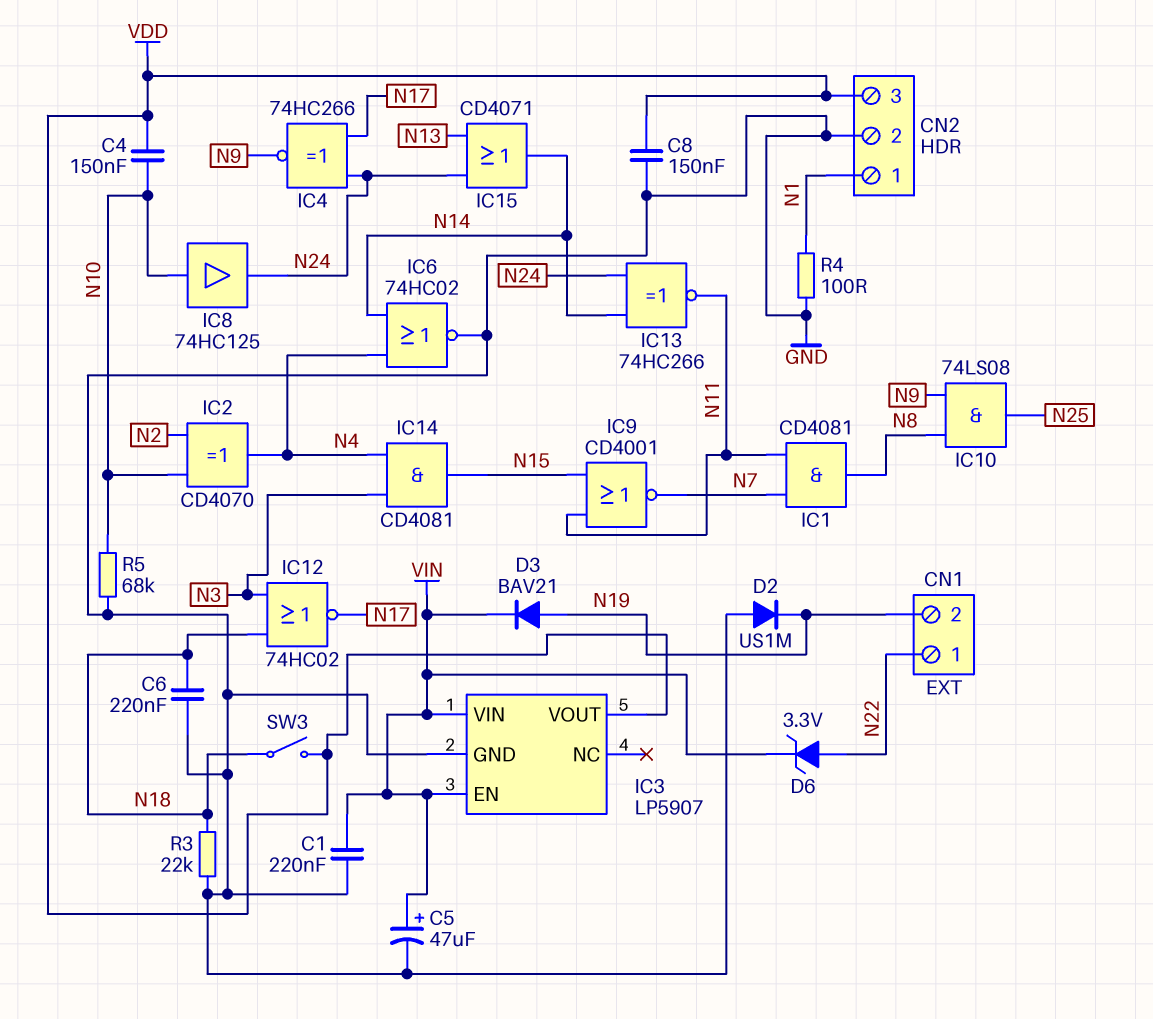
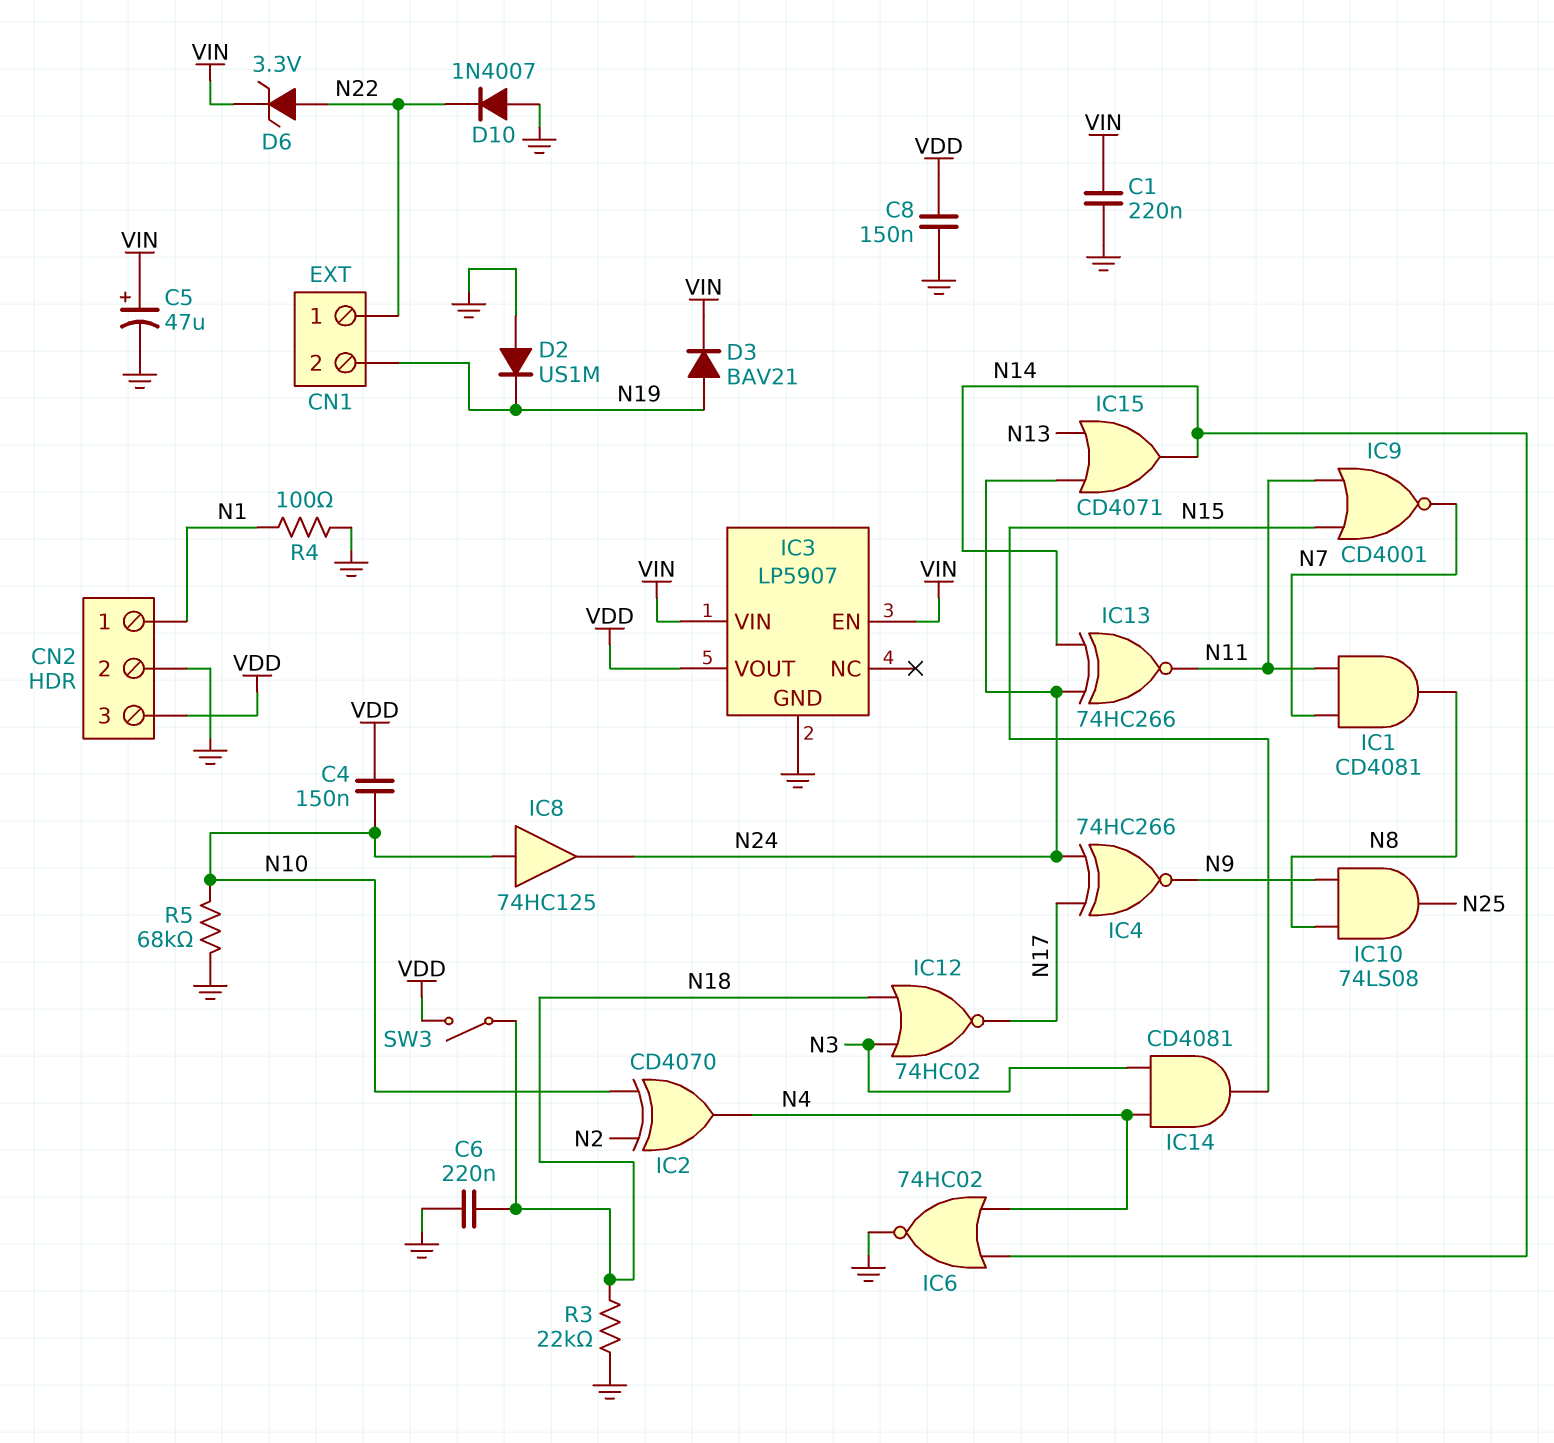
D10: none -> diode 1N4007 (A GND, K N22)

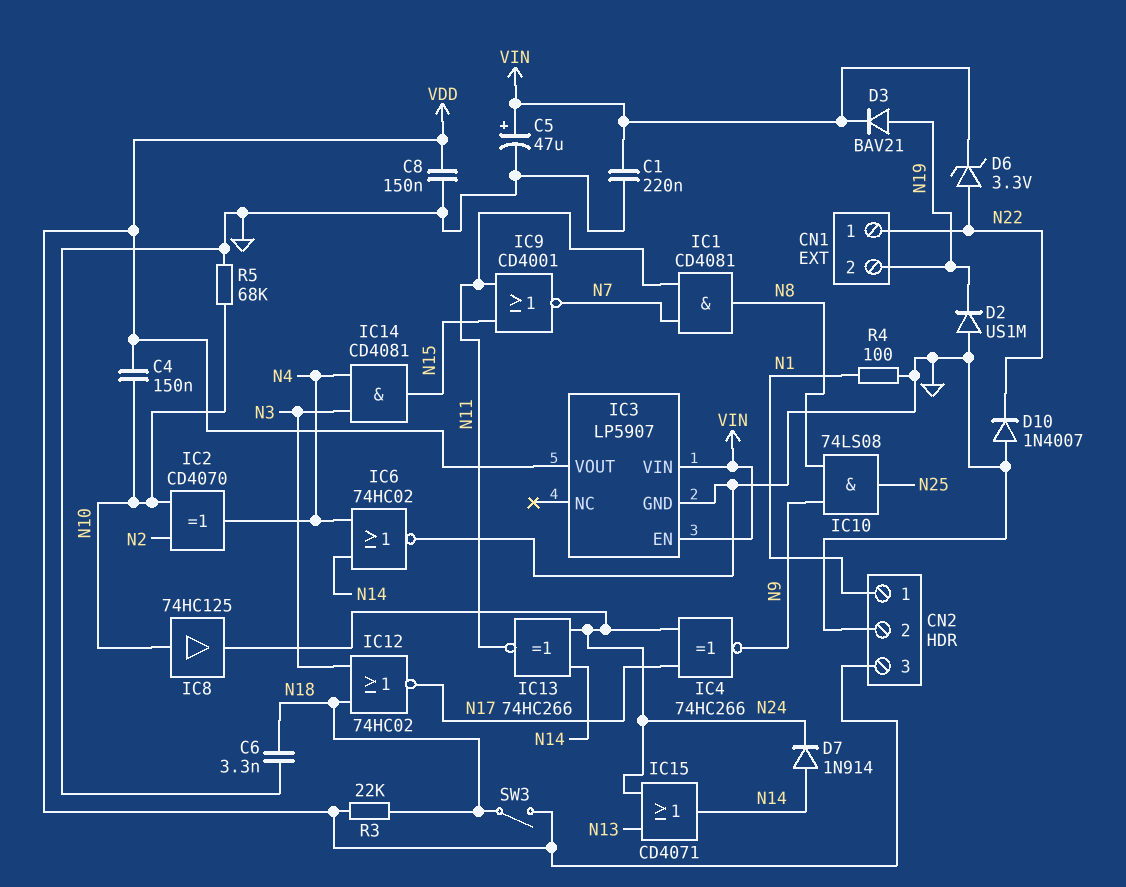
C6: 220nF (GND, N18) -> 3.3nF (GND, N18)
D7: none -> diode 1N914 (A N14, K N24)
R3: 22k (GND, N18) -> 22k (N18, VDD)

